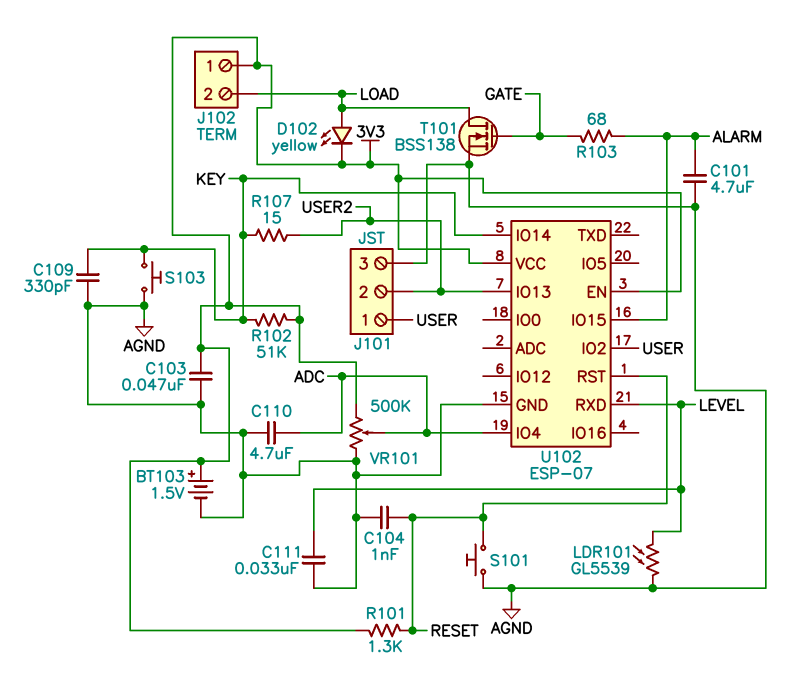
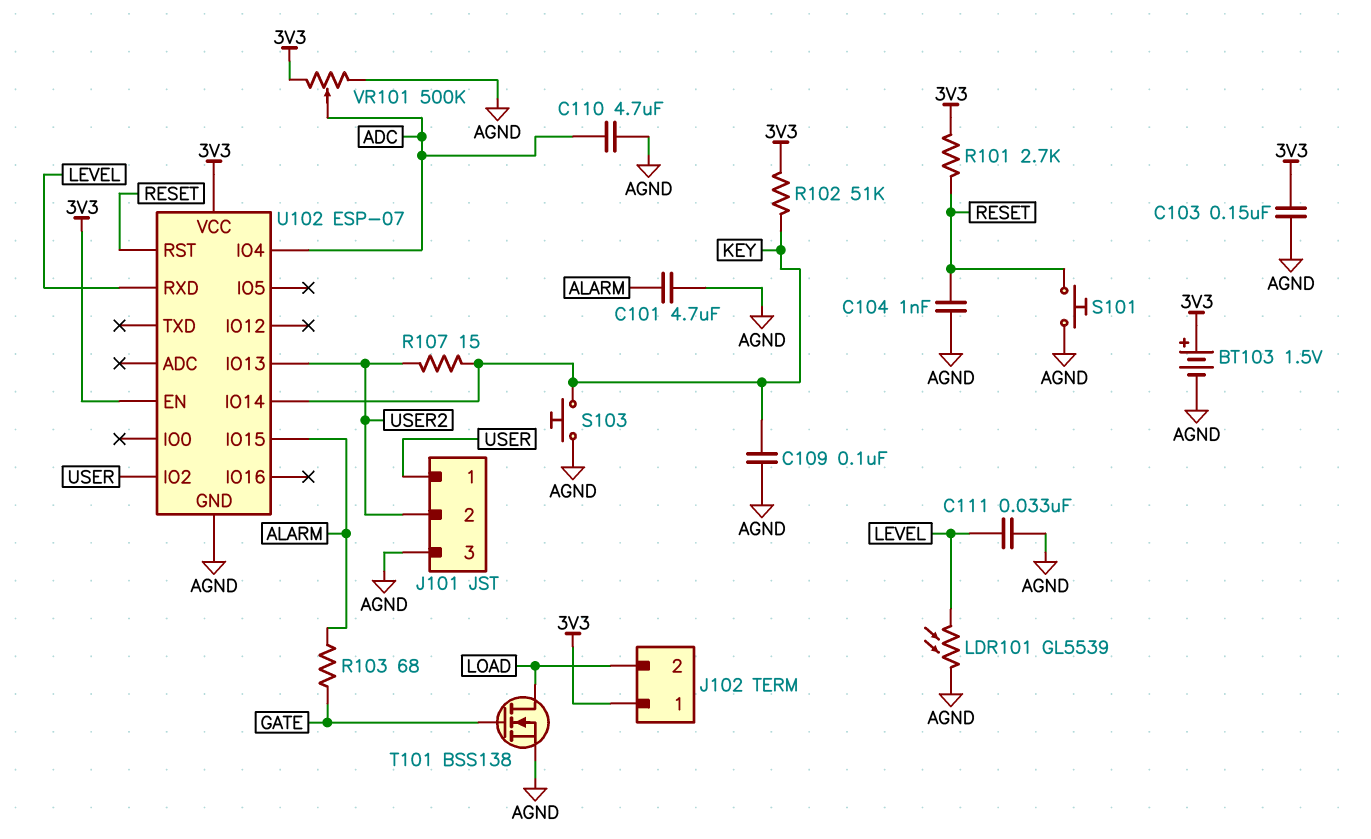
C103: 47nF (3V3, AGND) -> 150nF (3V3, AGND)
C109: 330pF (AGND, KEY) -> 100nF (AGND, KEY)
D102: LED yellow (A LOAD, K 3V3) -> none
R101: 1.3k (3V3, RESET) -> 2.7k (3V3, RESET)

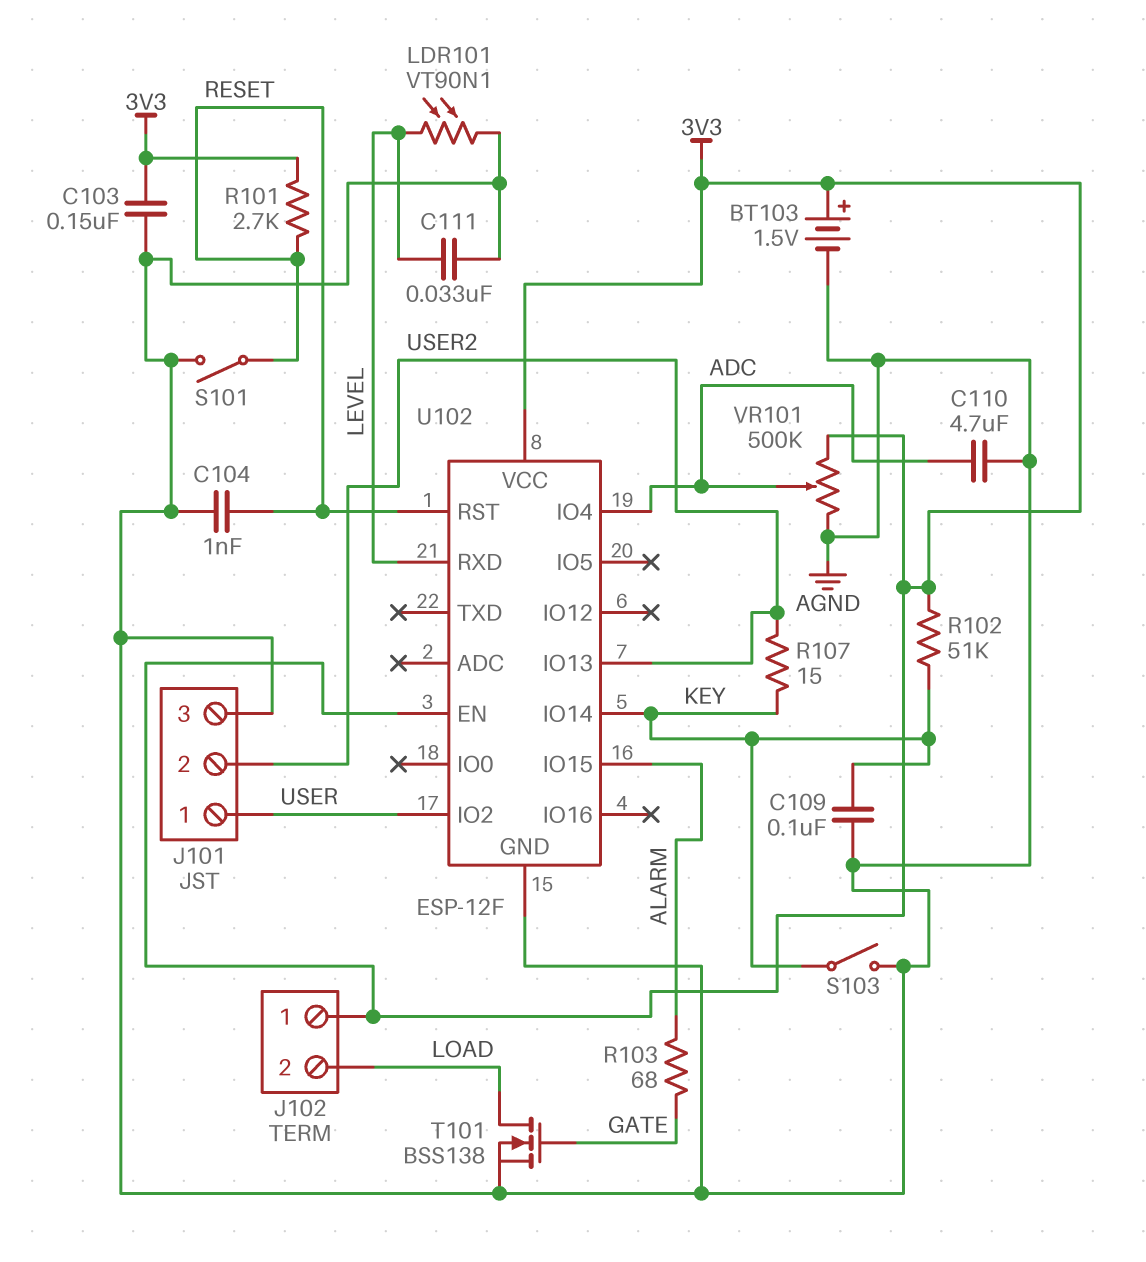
C101: 4.7uF (AGND, ALARM) -> none
LDR101: GL5539 (AGND, LEVEL) -> VT90N1 (AGND, LEVEL)
S101: button (AGND, RESET) -> switch (AGND, RESET)
S103: button (AGND, KEY) -> switch (AGND, KEY)
U102: ESP-07 -> ESP-12F

